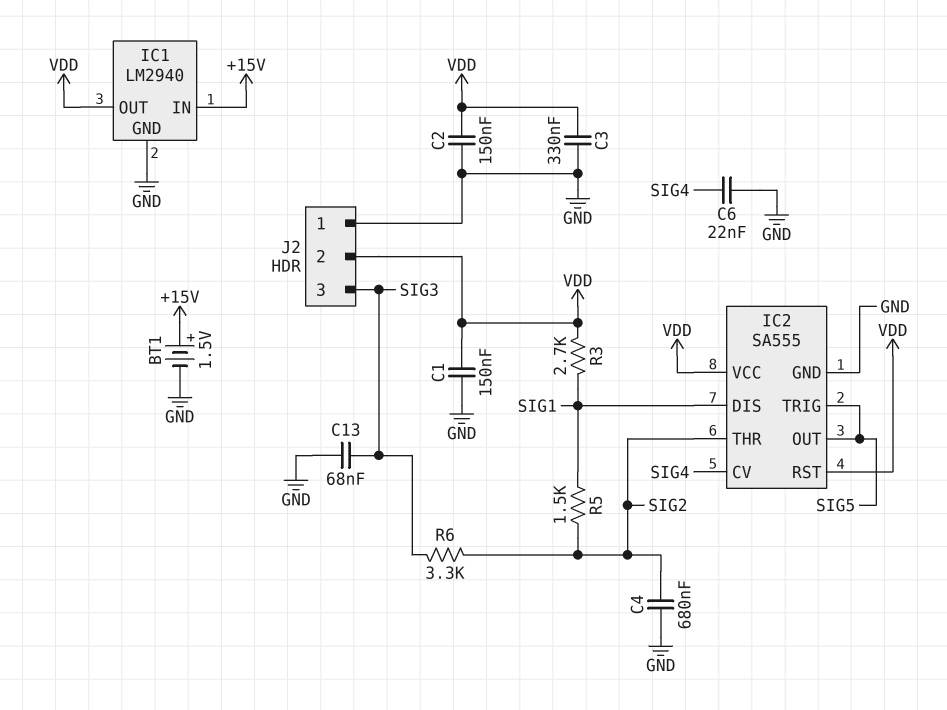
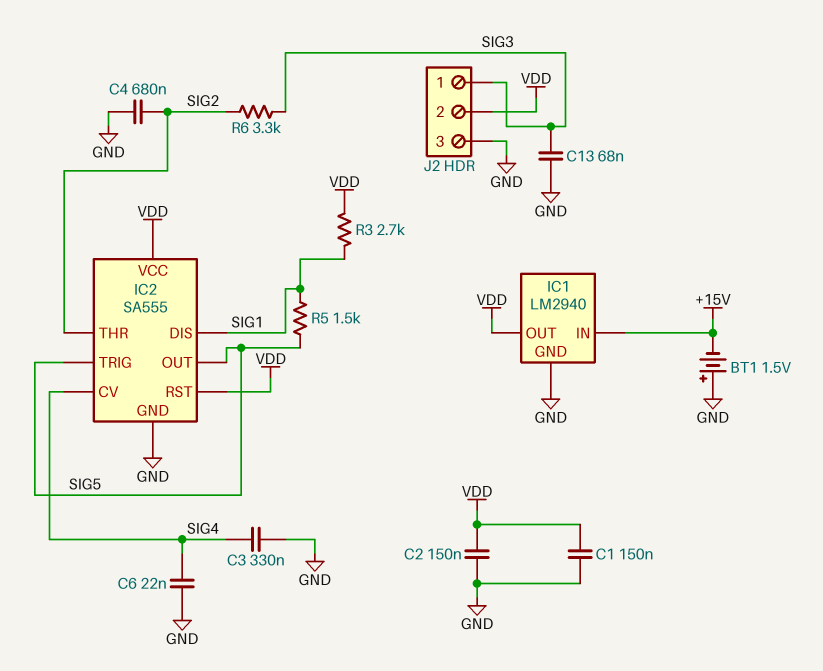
BT1: 1.5V (plus +15V, minus GND) -> 1.5V (plus GND, minus +15V)
C3: 330nF (GND, VDD) -> 330nF (GND, SIG4)
J2 pin 1: GND -> SIG3
J2 pin 3: SIG3 -> GND
R5: 1.5k (SIG1, SIG2) -> 1.5k (SIG1, SIG5)

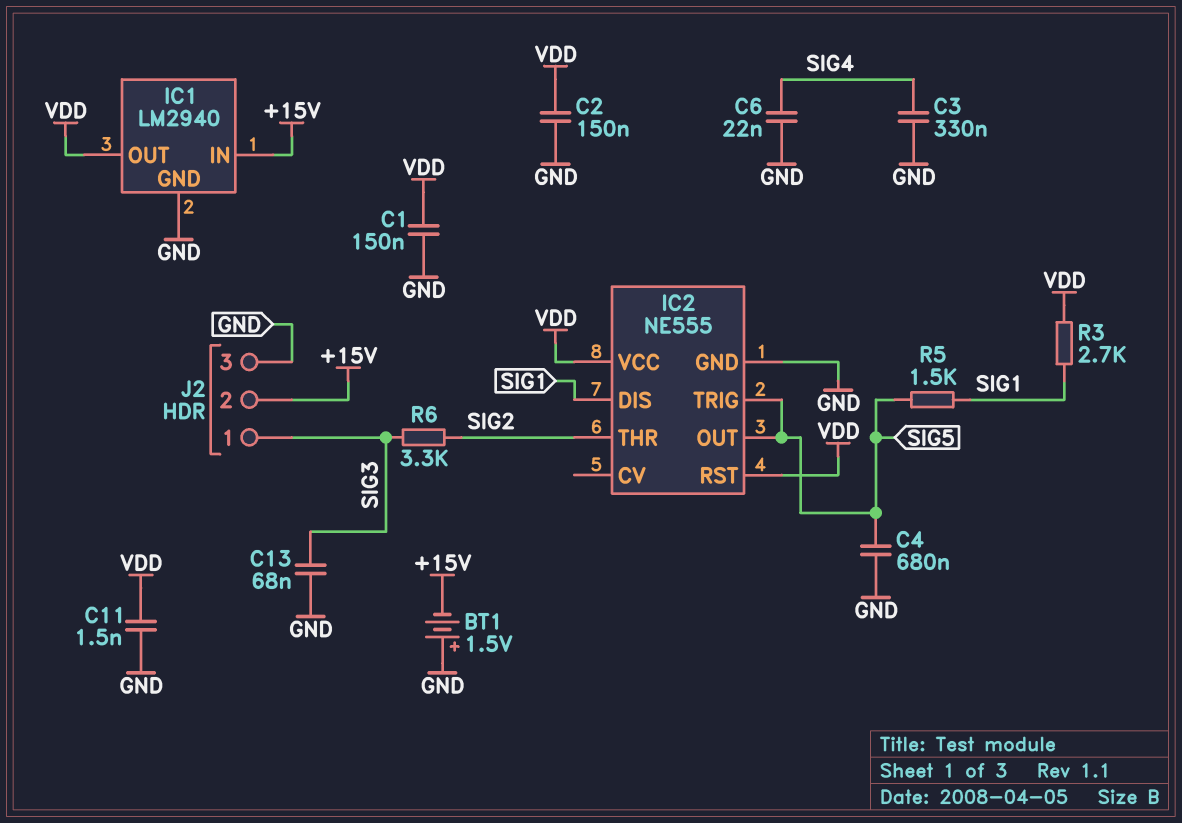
C4: 680nF (GND, SIG2) -> 680nF (GND, SIG5)
C11: none -> 1.5nF (GND, VDD)
IC2: SA555 -> NE555
IC2 pin CV: SIG4 -> none
J2 pin 2: VDD -> +15V

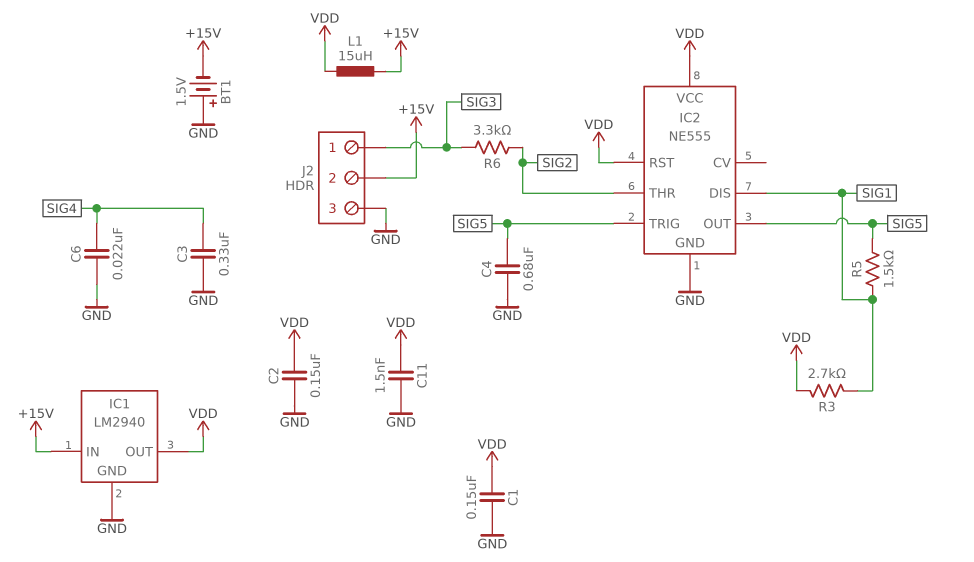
C13: 68nF (GND, SIG3) -> none
L1: none -> 15uH (+15V, VDD)

